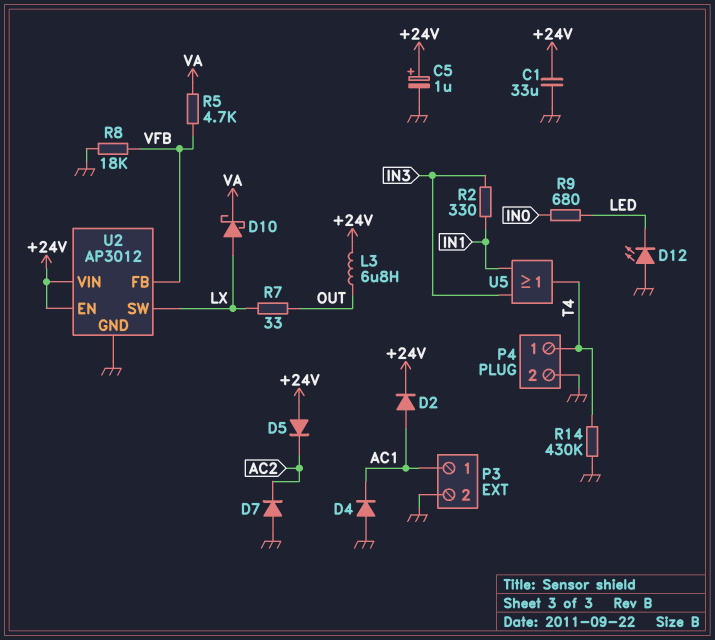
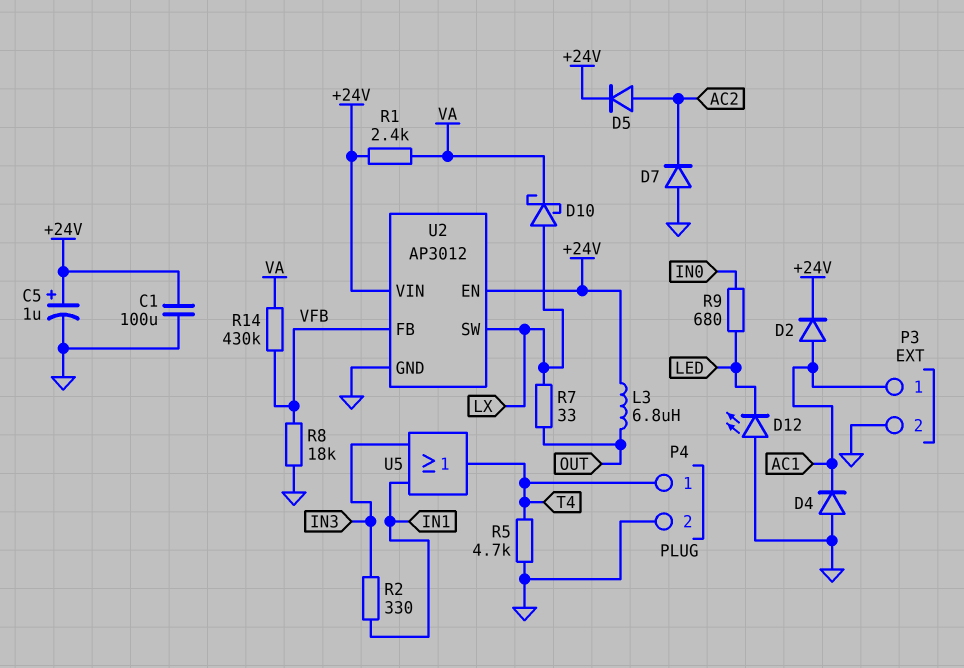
C1: 33uF (+24V, GND) -> 100uF (+24V, GND)
D5: diode (A +24V, K AC2) -> diode (A AC2, K +24V)
R1: none -> 2.4k (+24V, VA)
R5: 4.7k (VA, VFB) -> 4.7k (GND, T4)
R14: 430k (GND, T4) -> 430k (VA, VFB)

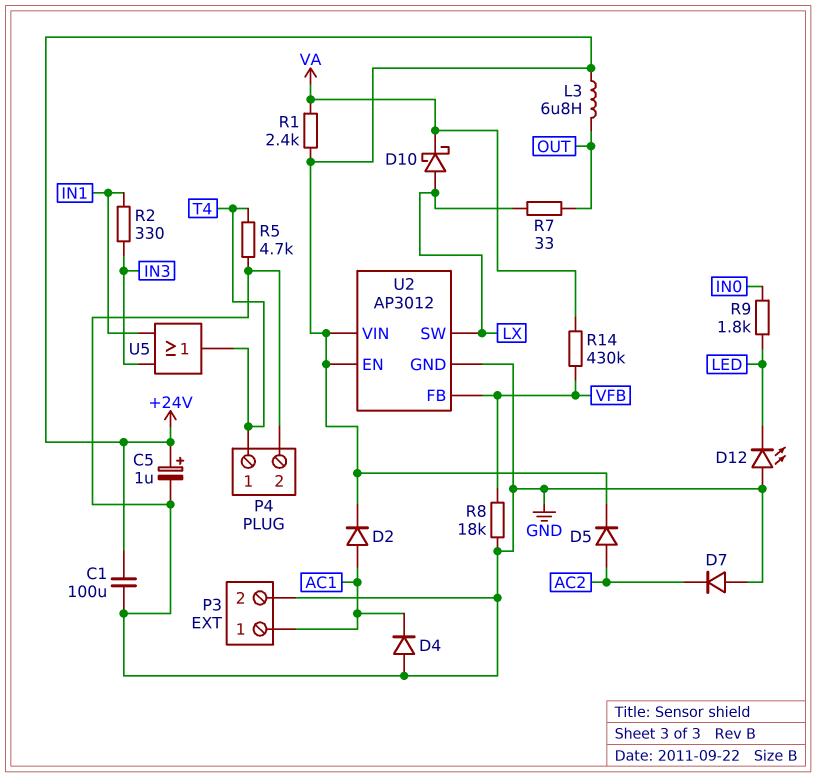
R9: 680 (IN0, LED) -> 1.8k (IN0, LED)

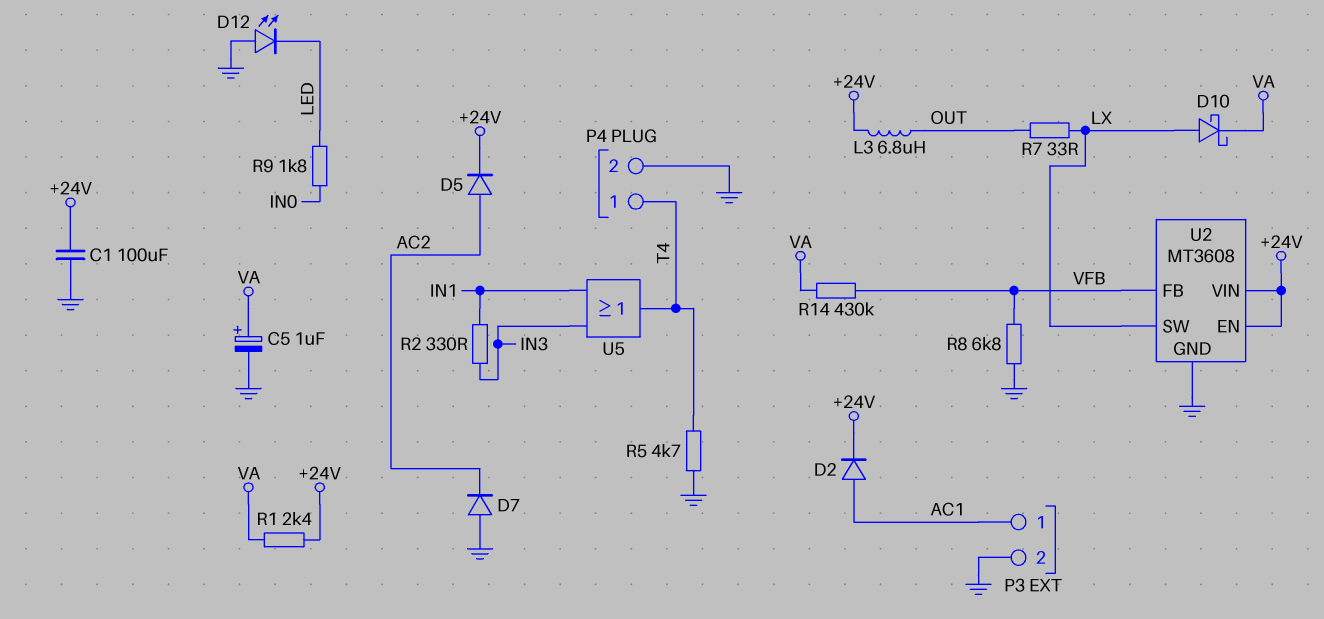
C5: 1uF (plus +24V, minus GND) -> 1uF (plus VA, minus GND)
D4: diode (A GND, K AC1) -> none
R8: 18k (GND, VFB) -> 6.8k (GND, VFB)
U2: AP3012 -> MT3608

